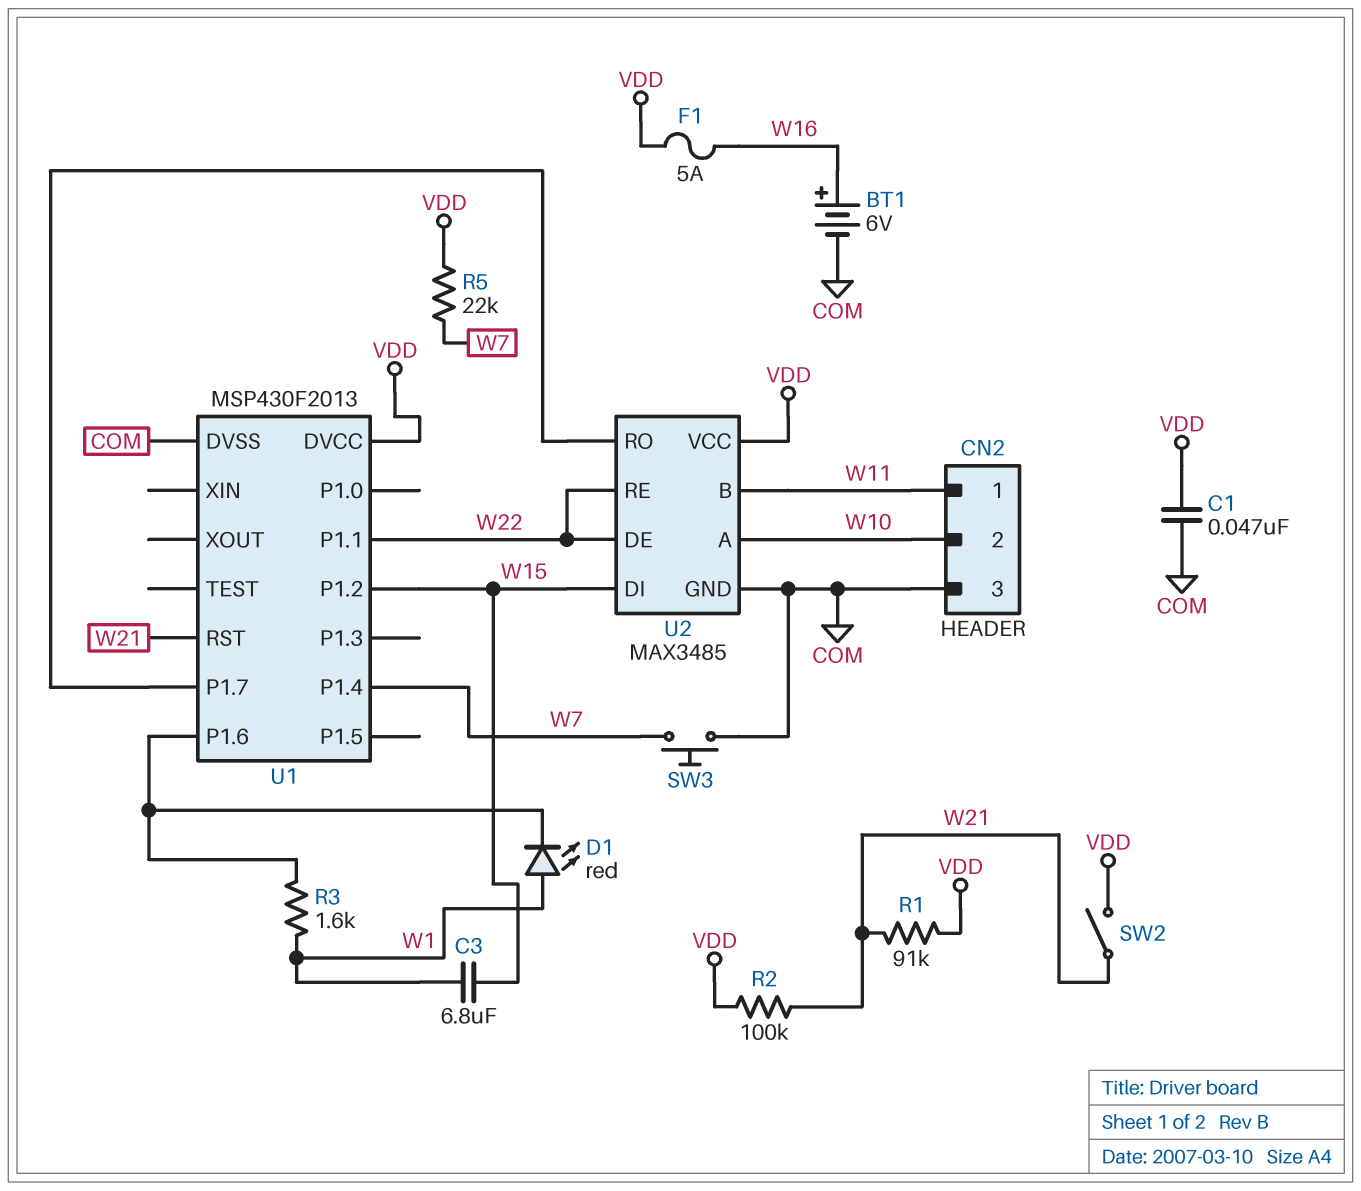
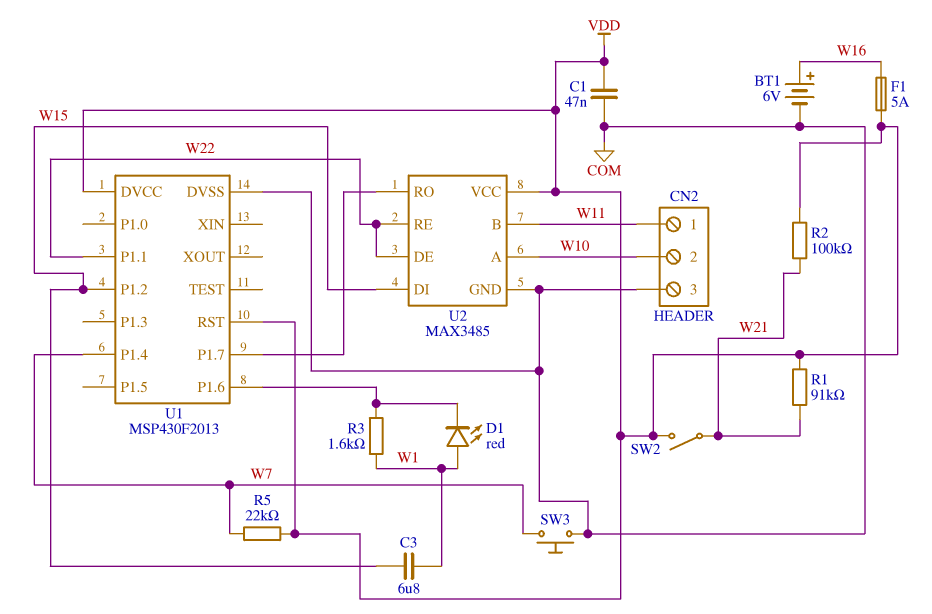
U1 pin RST: W21 -> VDD

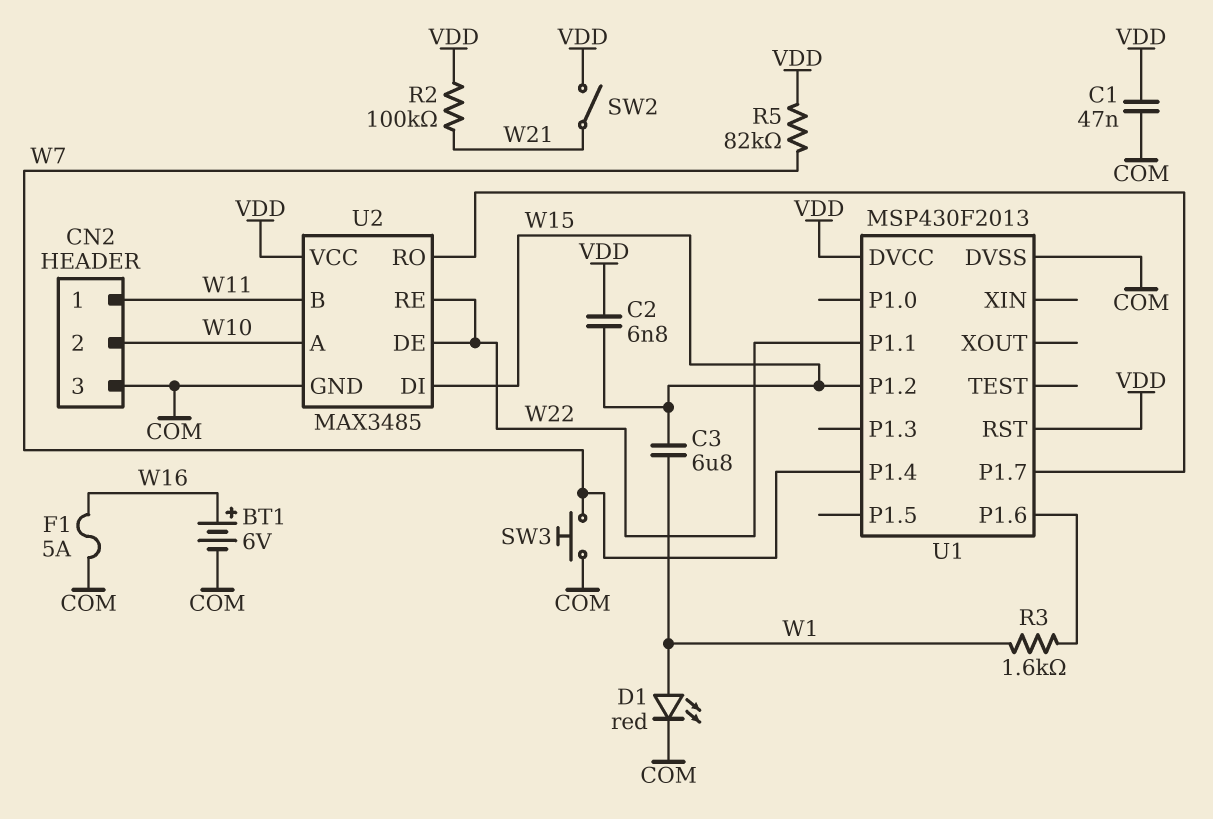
C2: none -> 6.8nF (VDD, W15)
D1: LED red (A W1, K U1/P1.6) -> LED red (A W1, K COM)
F1: 5A (VDD, W16) -> 5A (COM, W16)
R1: 91k (VDD, W21) -> none
R5: 22k (VDD, W7) -> 82k (VDD, W7)

